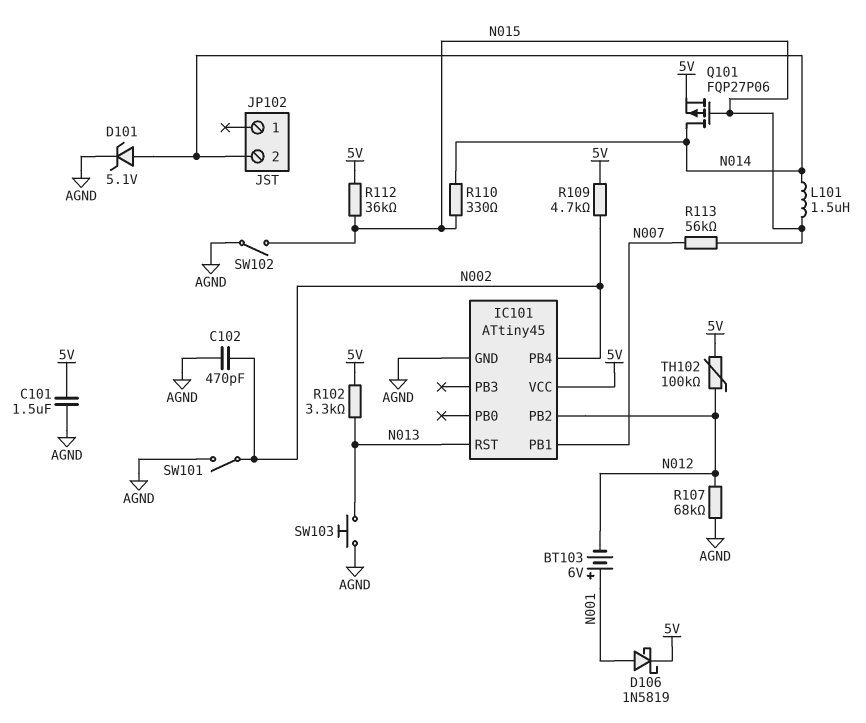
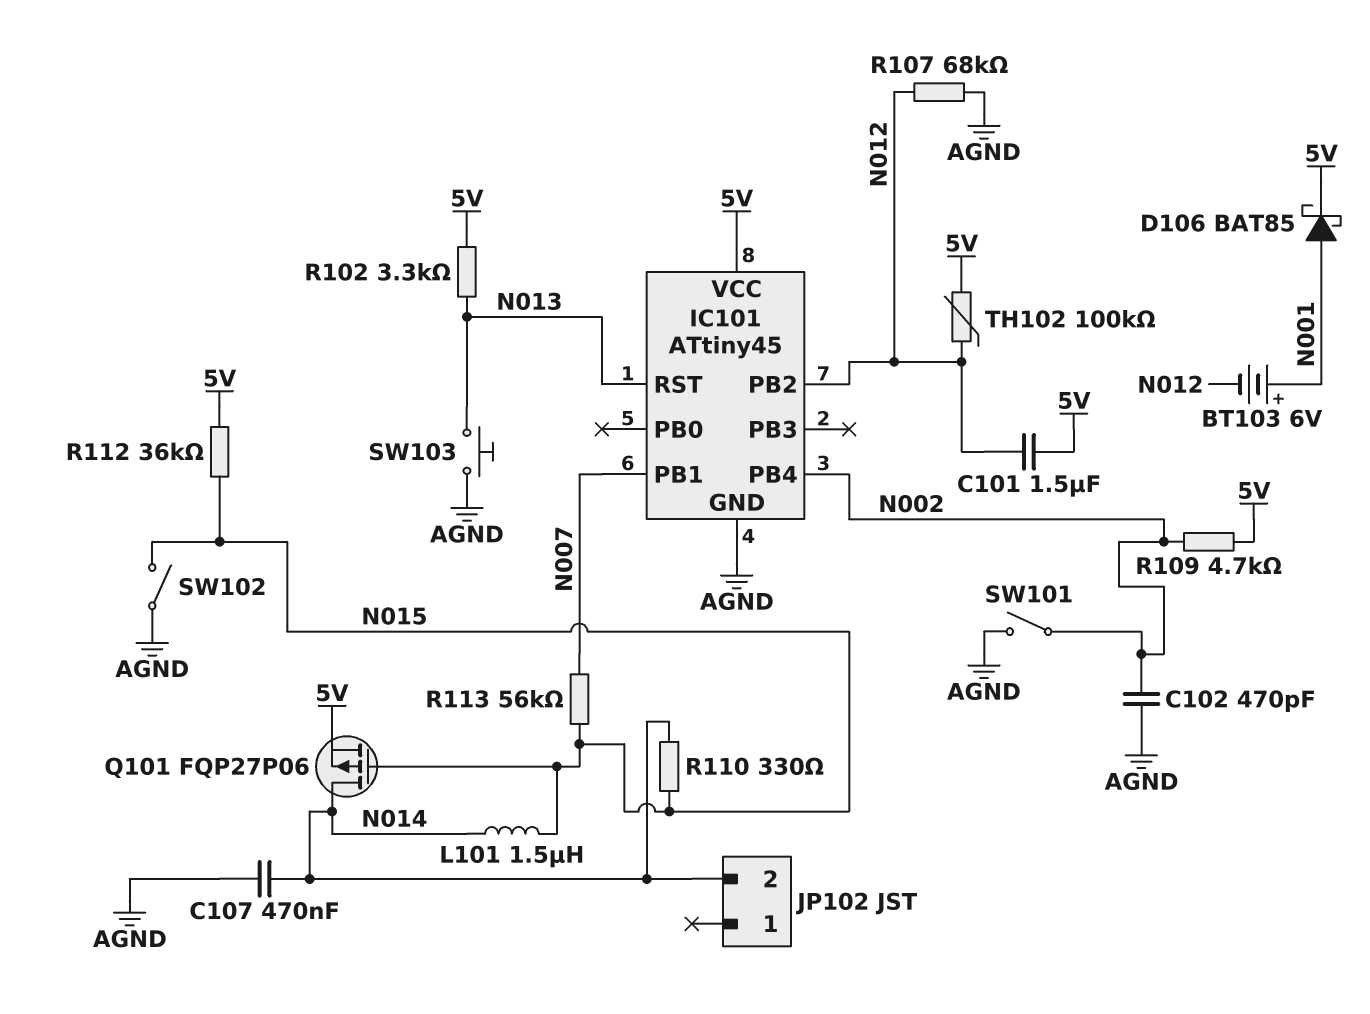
C101: 1.5uF (5V, AGND) -> 1.5uF (5V, N012)
C107: none -> 470nF (AGND, N014)
D101: zener 5.1V (A N014, K AGND) -> none
D106: schottky 1N5819 (A N001, K 5V) -> schottky BAT85 (A N001, K 5V)

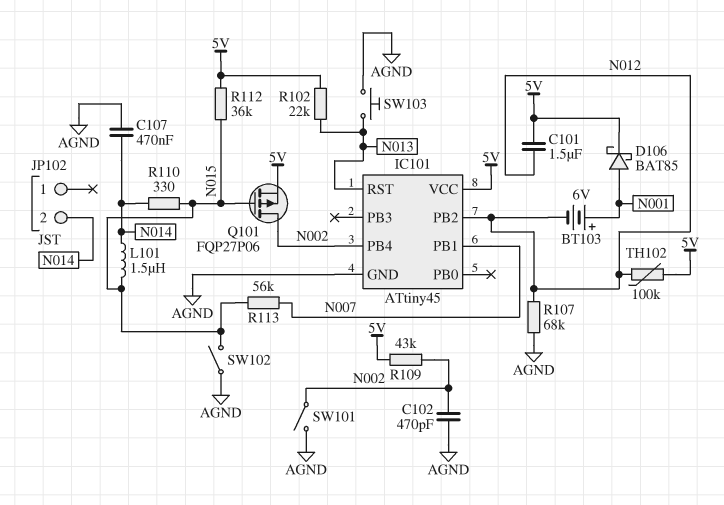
Q101: PMOS FQP27P06 (G N015, D N014, S 5V) -> PMOS FQP27P06 (G N015, D N002, S 5V)
R102: 3.3k (5V, N013) -> 22k (5V, N013)
R109: 4.7k (5V, N002) -> 43k (5V, N002)

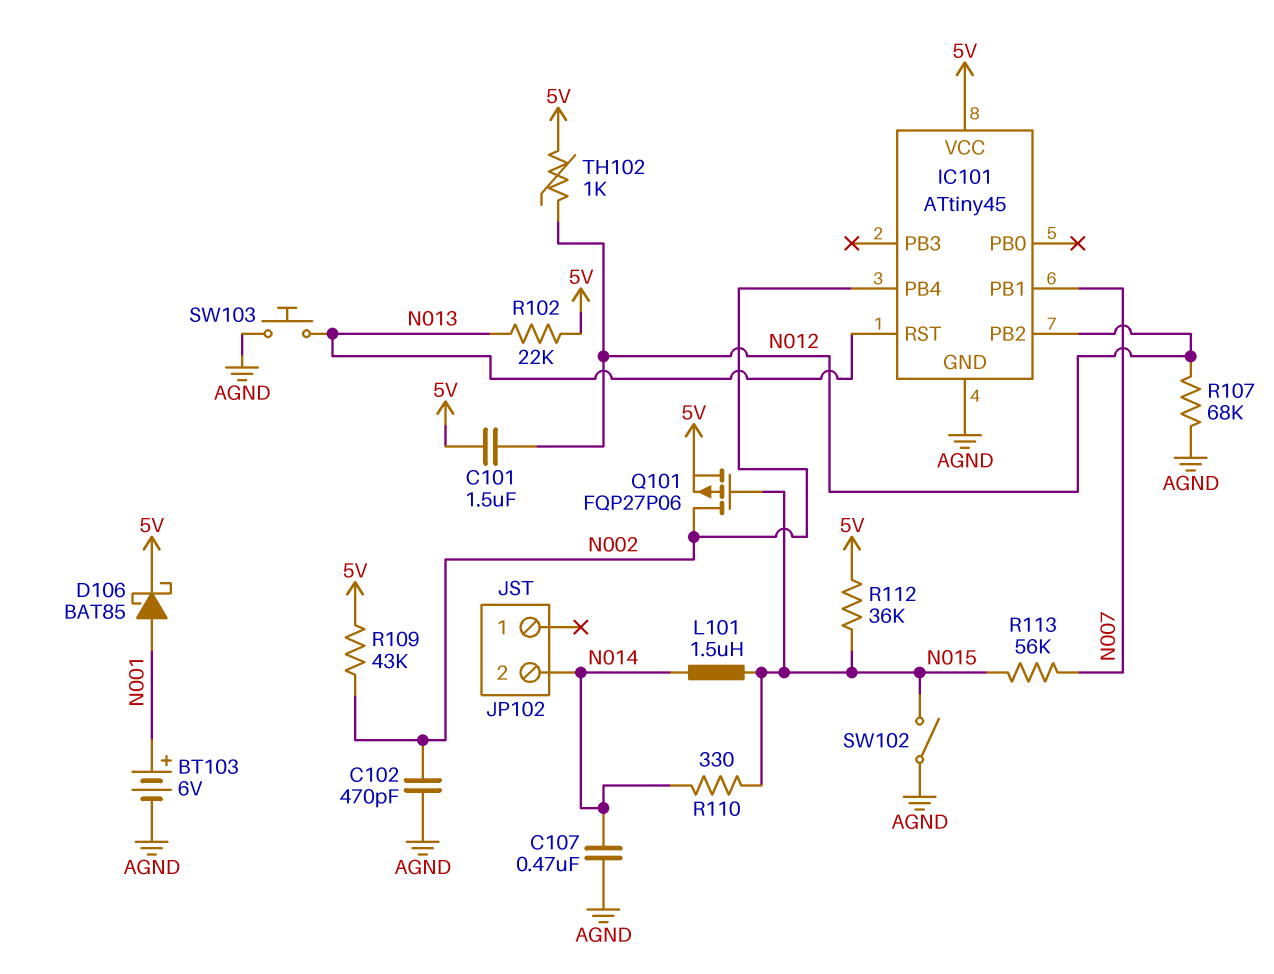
BT103: 6V (plus N001, minus N012) -> 6V (plus N001, minus AGND)
SW101: switch (AGND, N002) -> none
TH102: 100k (5V, N012) -> 1k (5V, N012)

